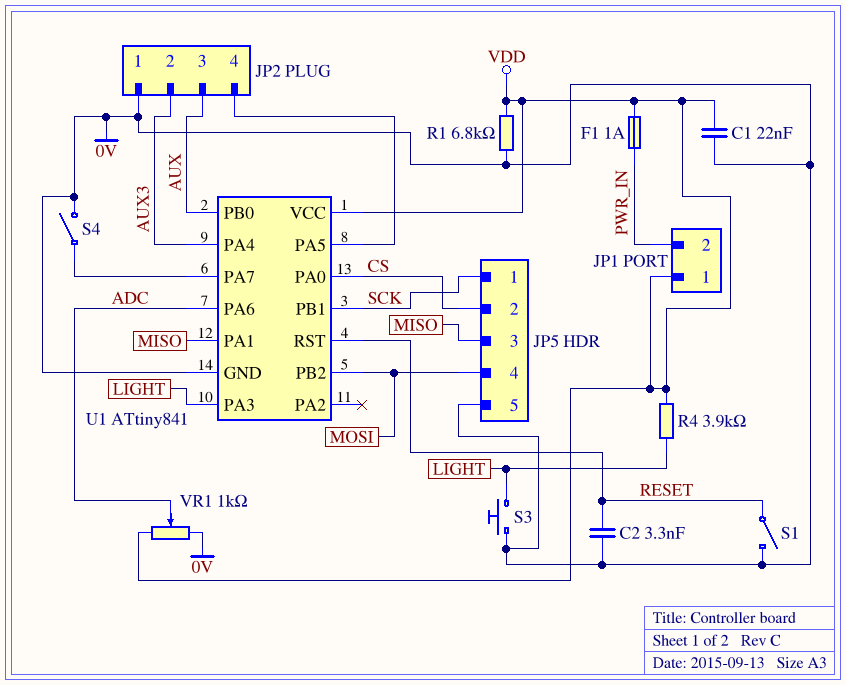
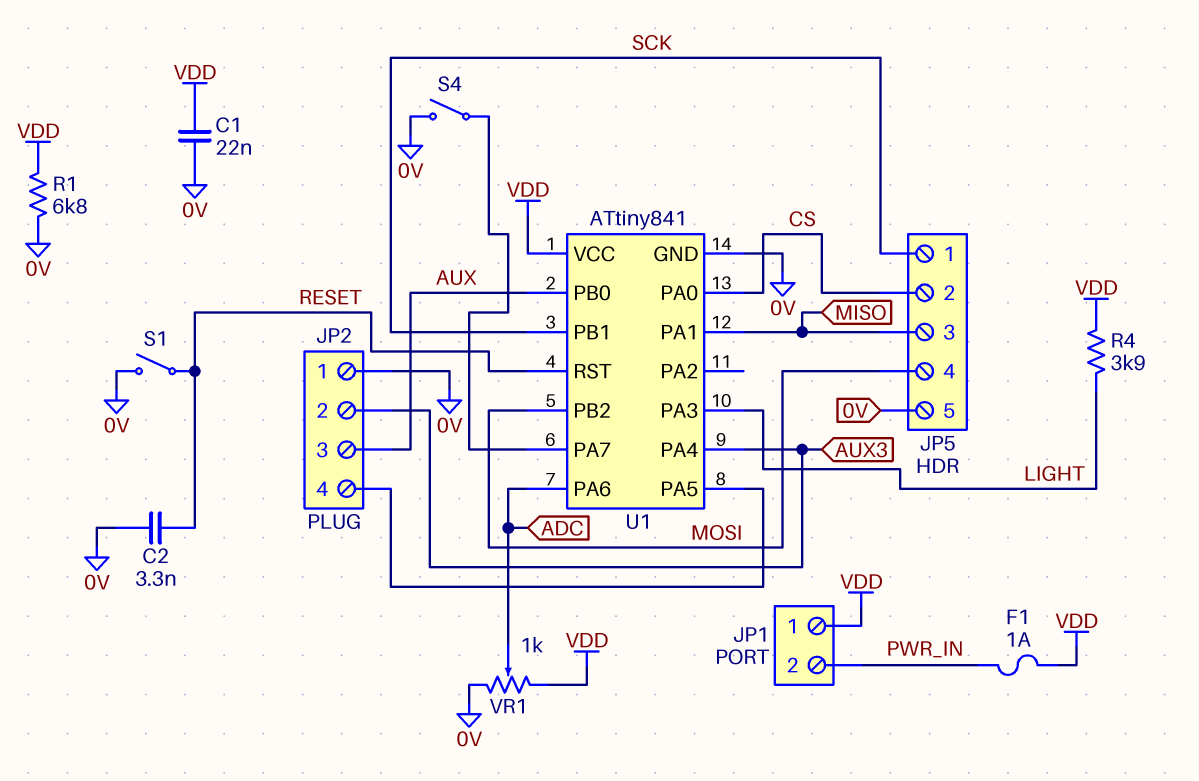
S3: button (0V, LIGHT) -> none

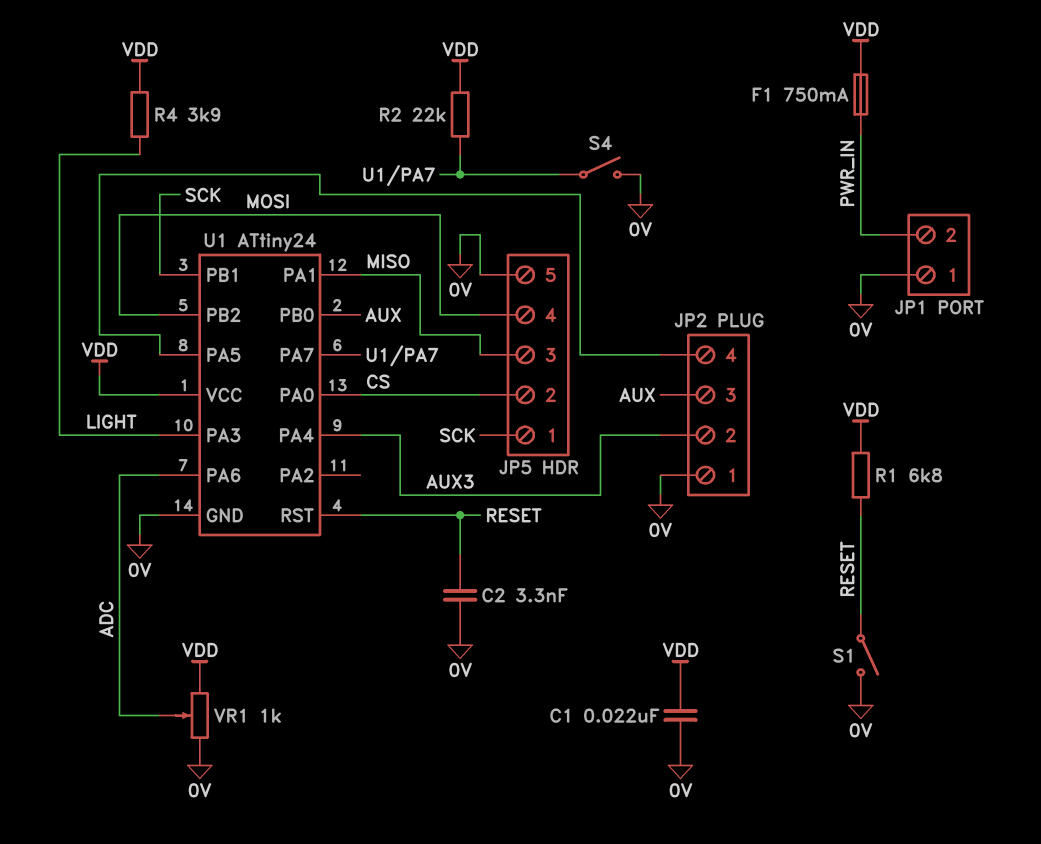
F1: 1A (PWR_IN, VDD) -> 750mA (PWR_IN, VDD)
JP1 pin 1: VDD -> 0V
R1: 6.8k (0V, VDD) -> 6.8k (RESET, VDD)
R2: none -> 22k (U1/PA7, VDD)
U1: ATtiny841 -> ATtiny24

